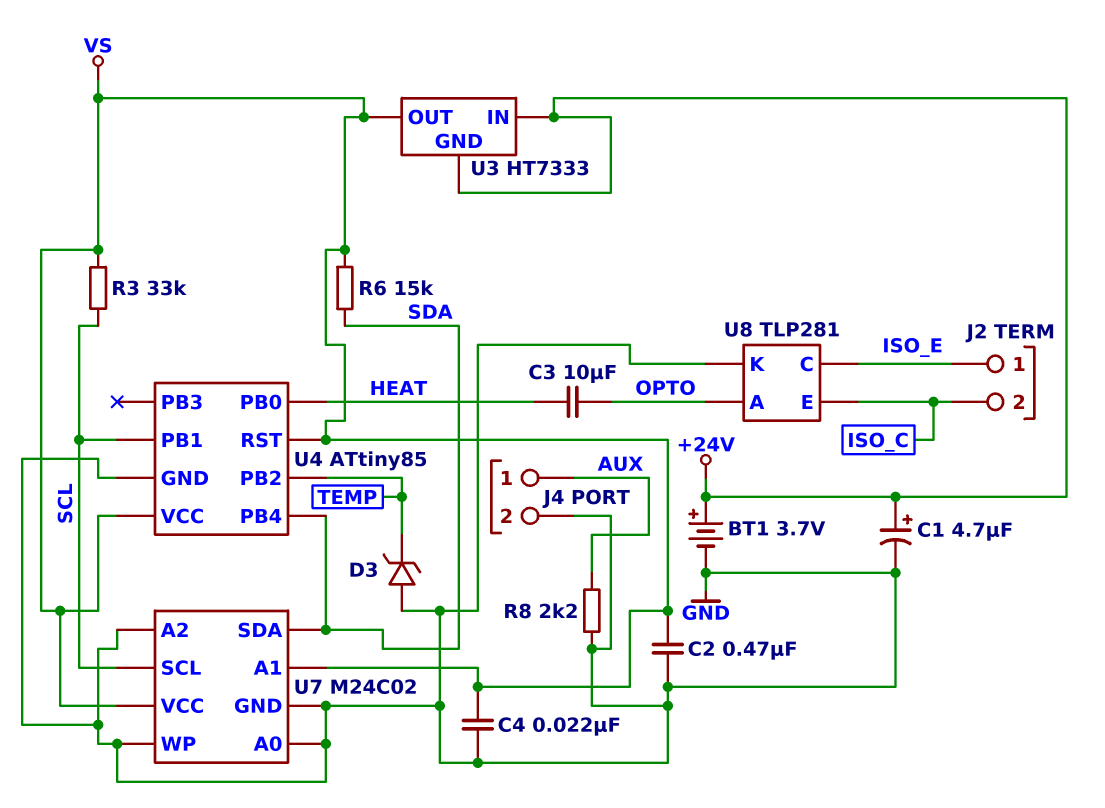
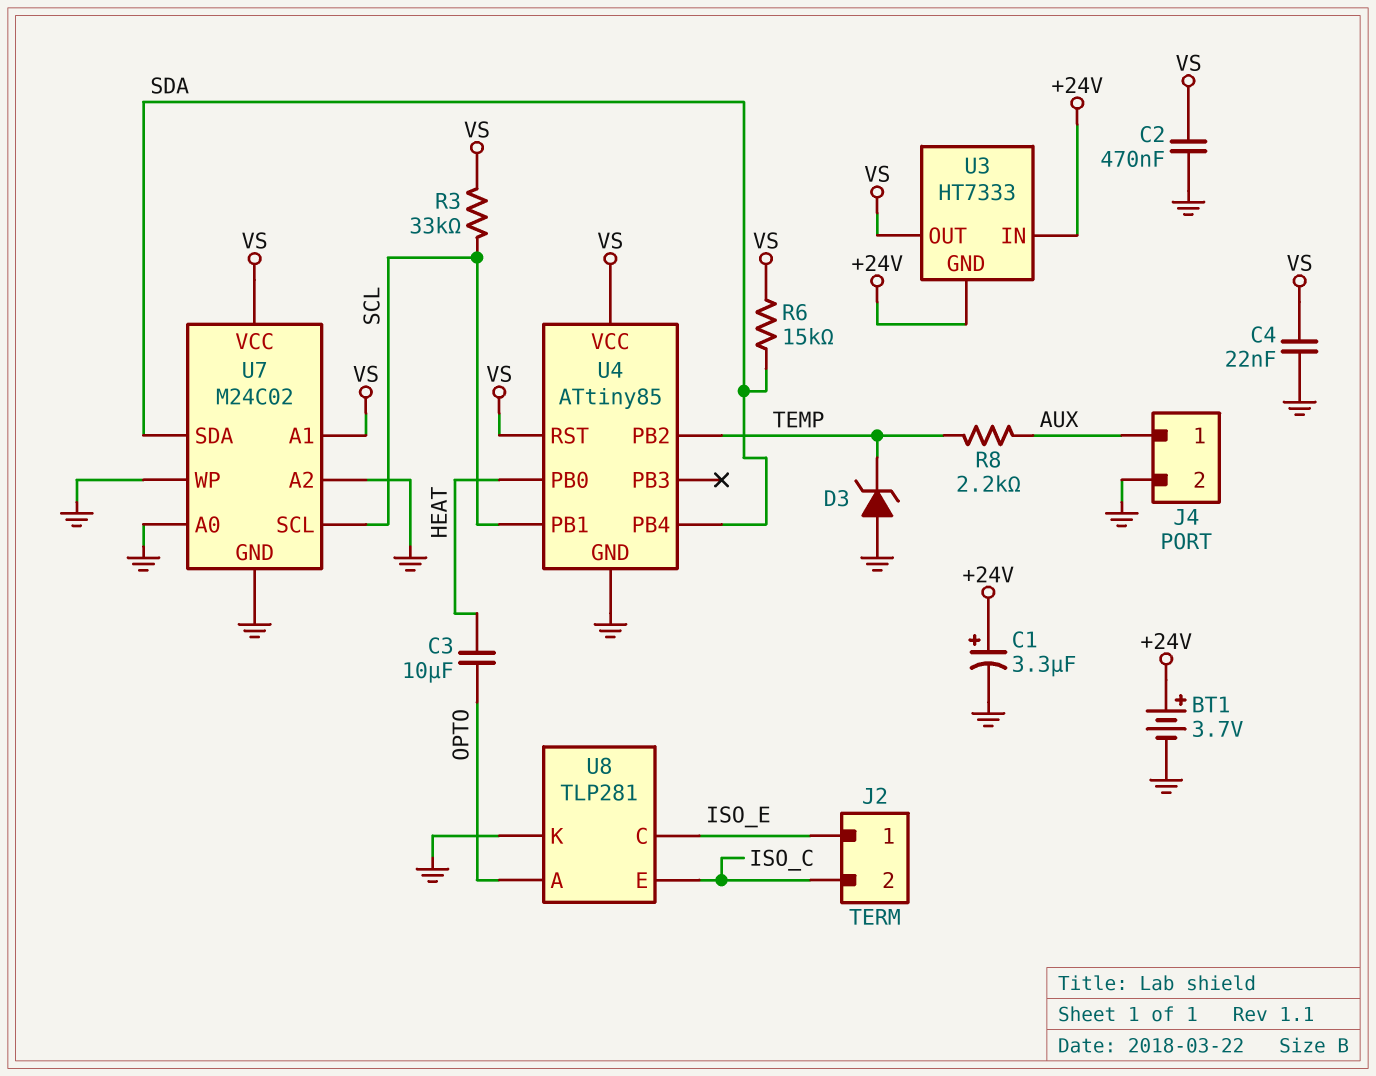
C1: 4.7uF (plus +24V, minus GND) -> 3.3uF (plus +24V, minus GND)
R8: 2.2k (AUX, GND) -> 2.2k (AUX, TEMP)

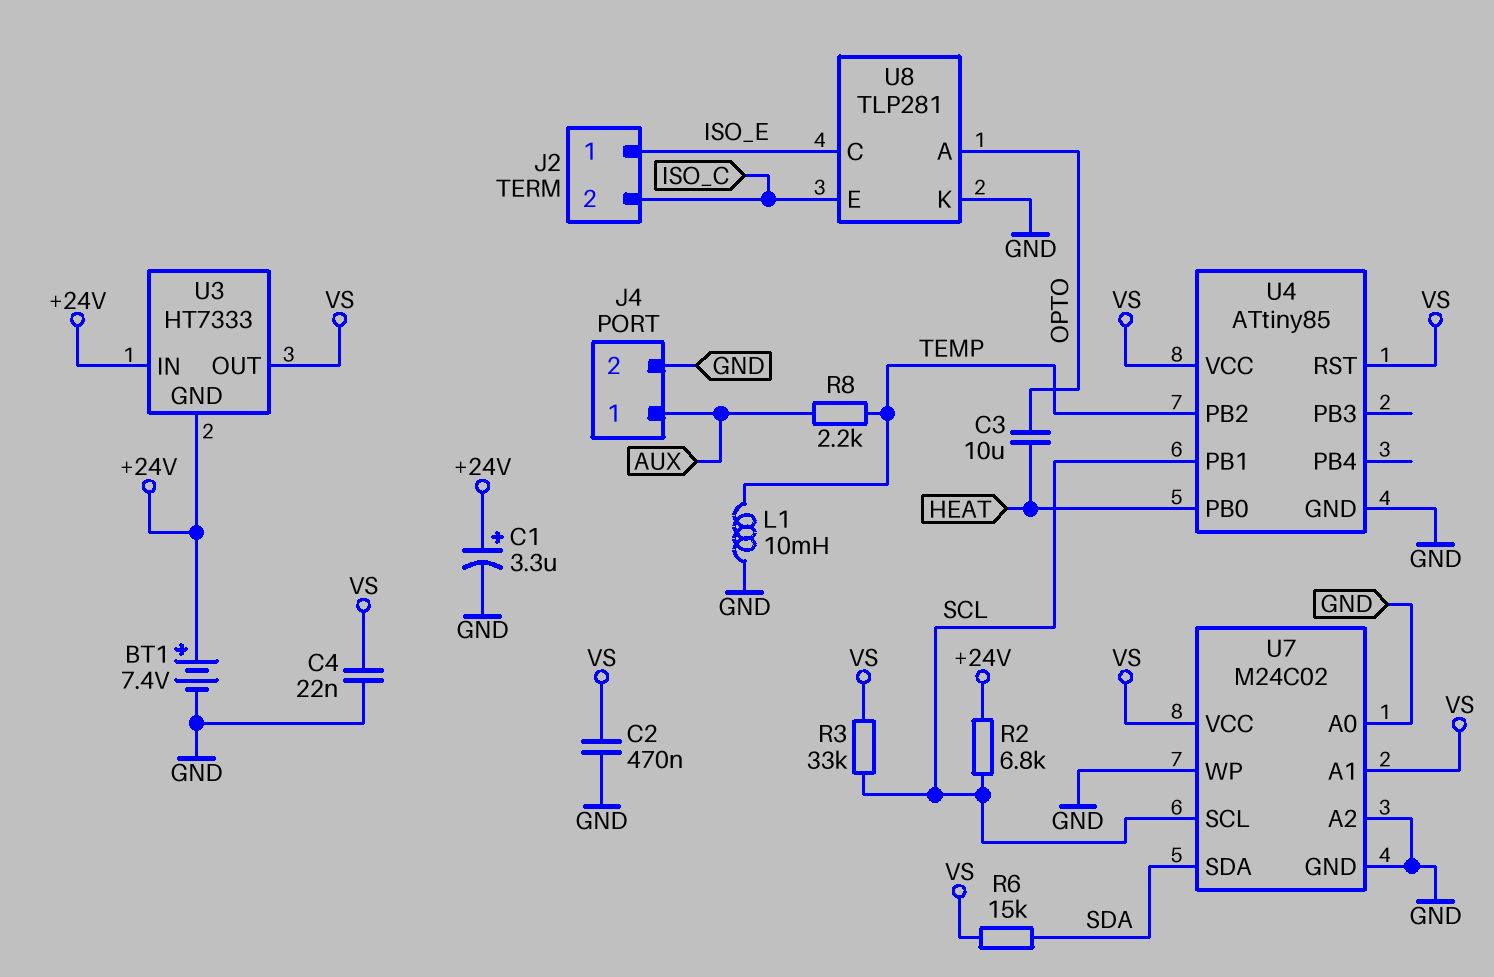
BT1: 3.7V (plus +24V, minus GND) -> 7.4V (plus +24V, minus GND)
D3: zener (A GND, K TEMP) -> none
L1: none -> 10mH (GND, TEMP)
R2: none -> 6.8k (+24V, SCL)
U4 pin PB4: SDA -> none

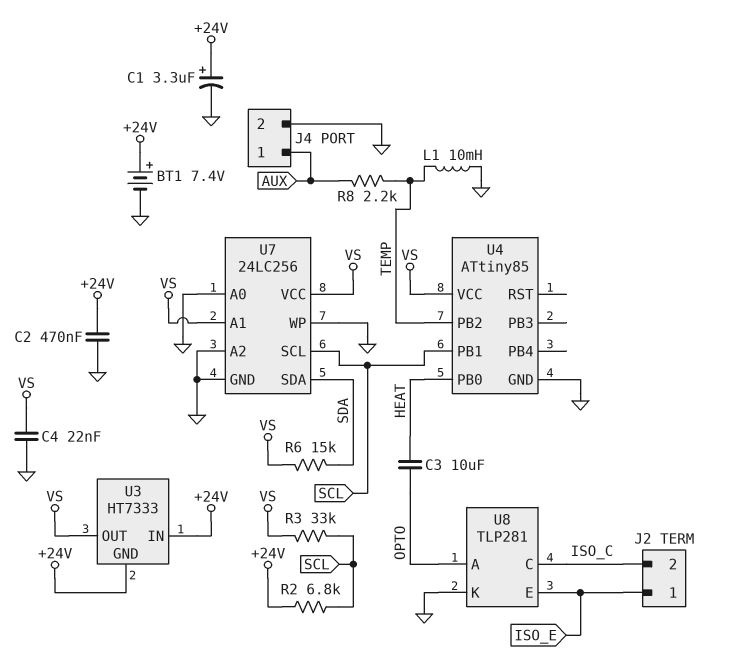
C2: 470nF (GND, VS) -> 470nF (+24V, GND)
U4 pin RST: VS -> none
U7: M24C02 -> 24LC256
U8 pin C: ISO_E -> ISO_C
U8 pin E: ISO_C -> ISO_E

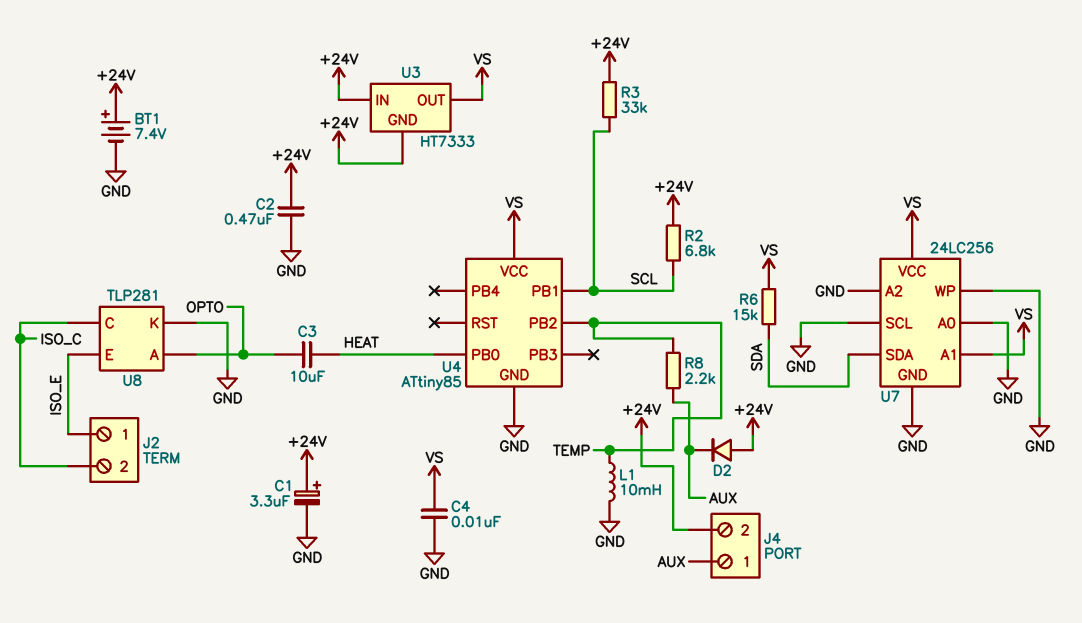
C4: 22nF (GND, VS) -> 10nF (GND, VS)
D2: none -> diode (A +24V, K AUX)
J4 pin 2: GND -> +24V
R3: 33k (SCL, VS) -> 33k (+24V, SCL)
U7 pin SCL: SCL -> GND

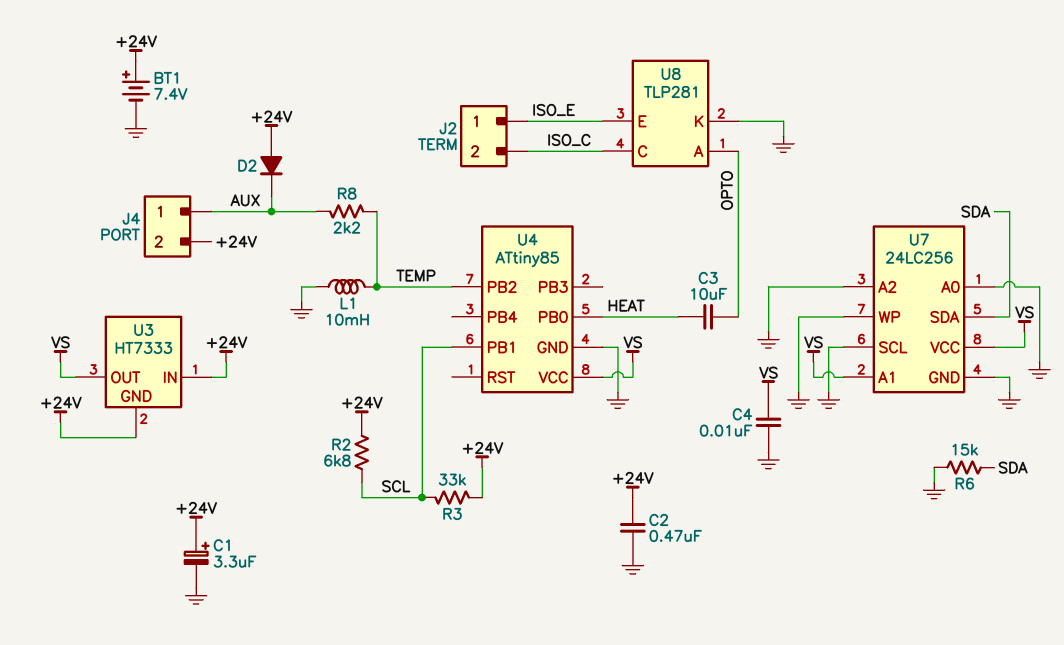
R6: 15k (SDA, VS) -> 15k (GND, SDA)

